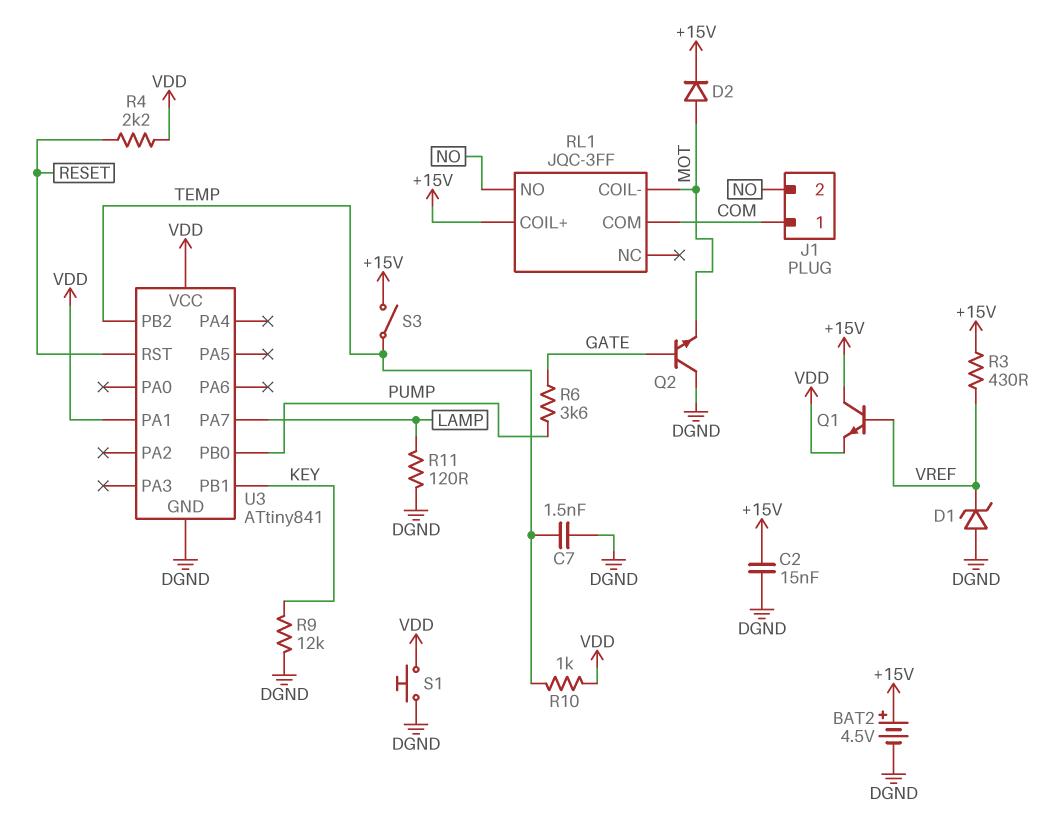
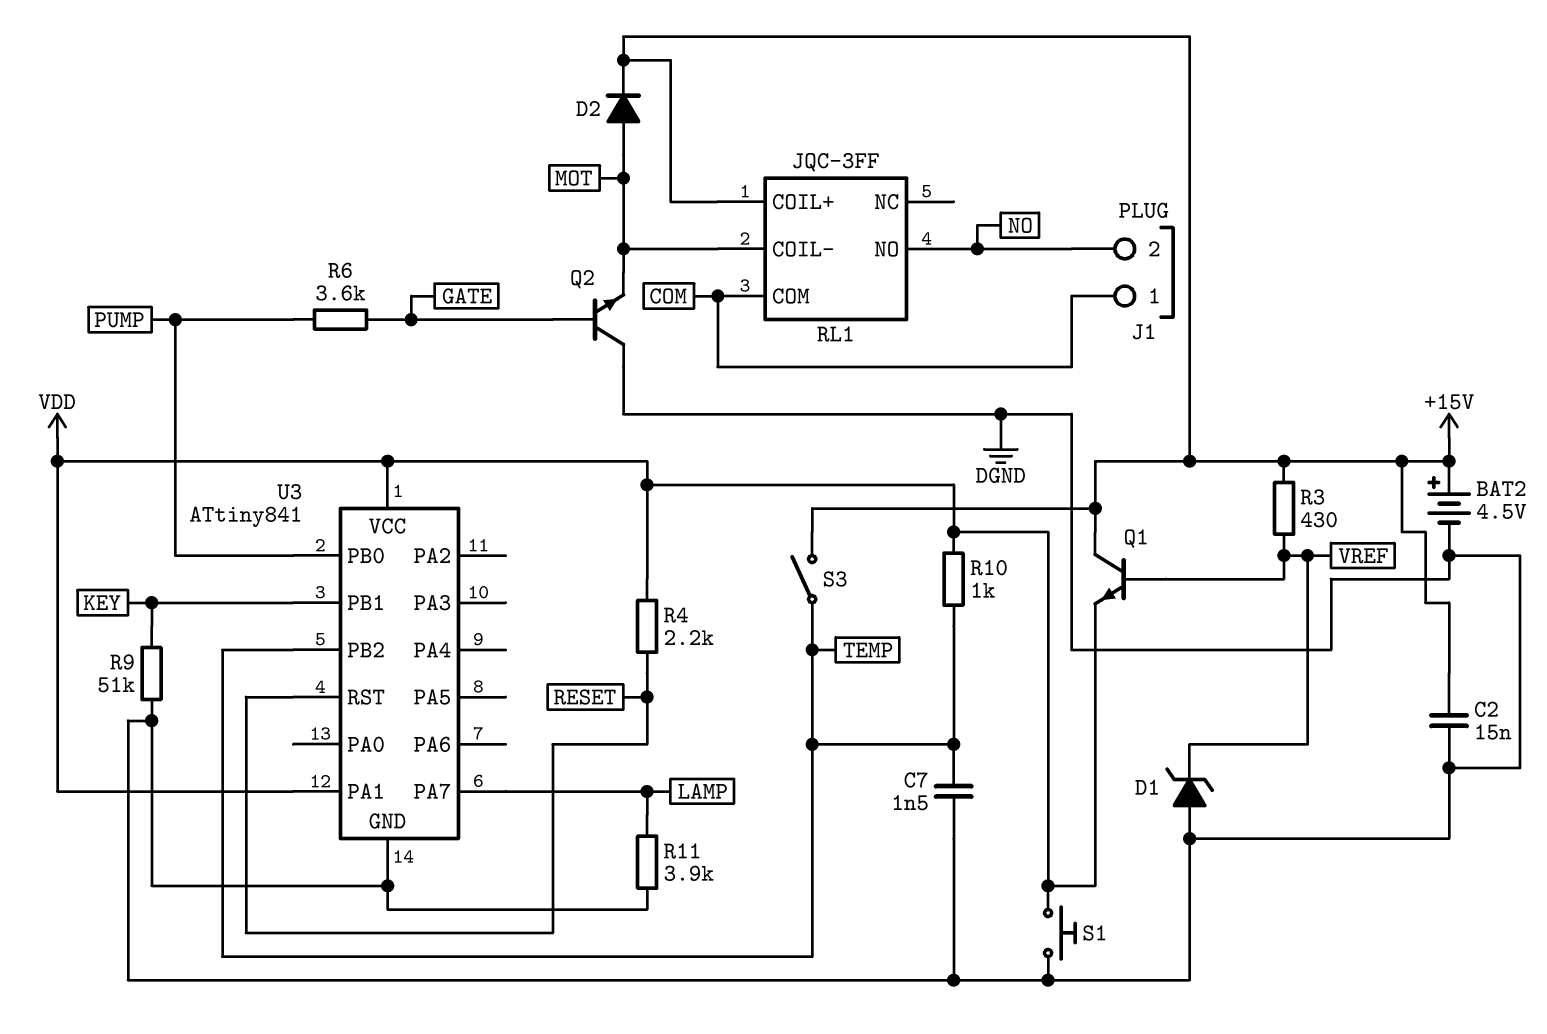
R9: 12k (DGND, KEY) -> 51k (DGND, KEY)
R11: 120 (DGND, LAMP) -> 3.9k (DGND, LAMP)

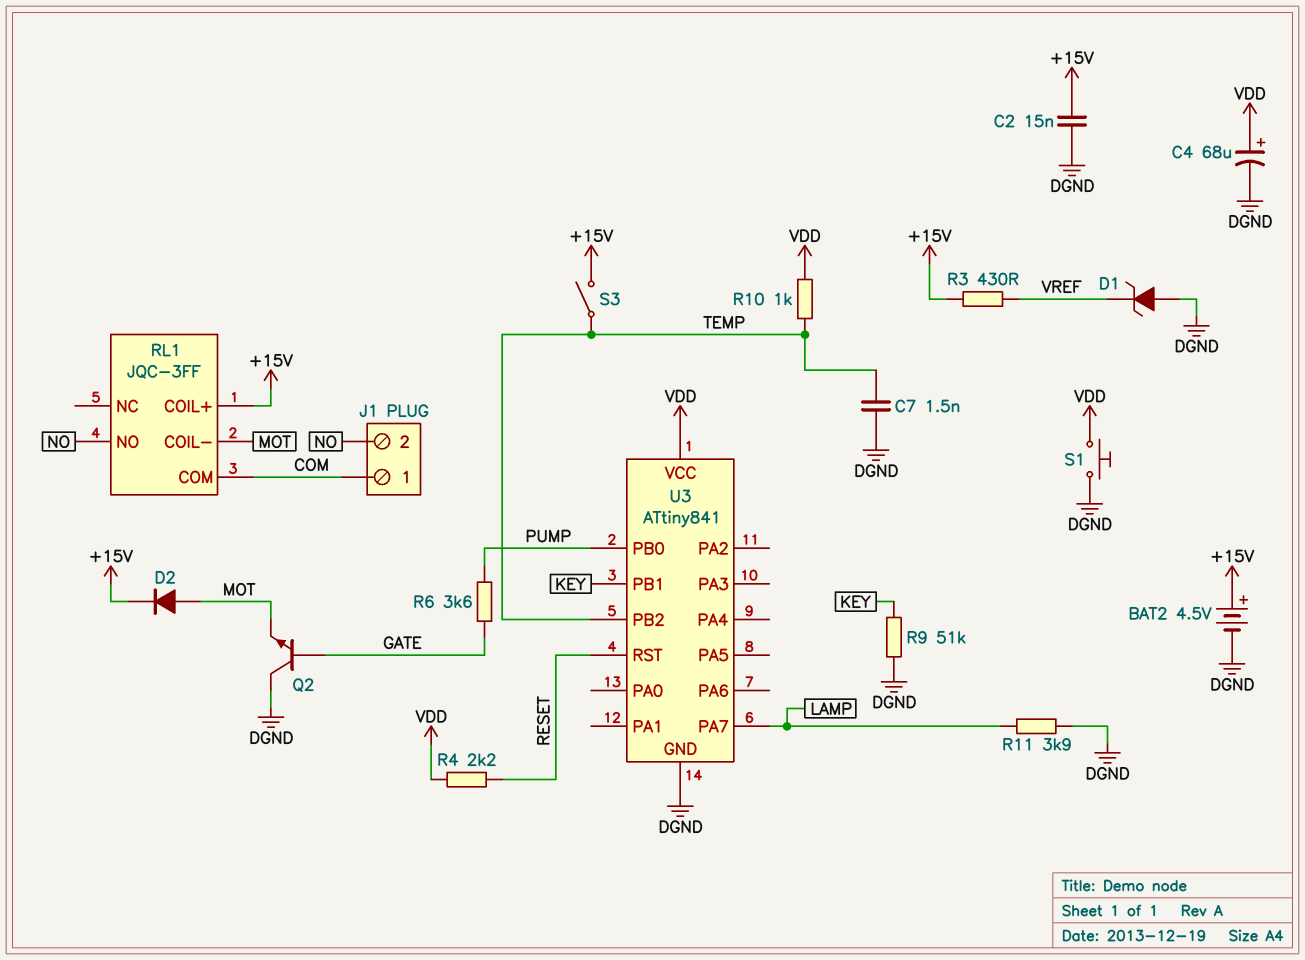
C4: none -> 68uF (plus VDD, minus DGND)
Q1: NPN (B VREF, C +15V, E VDD) -> none
U3 pin PA1: VDD -> none

